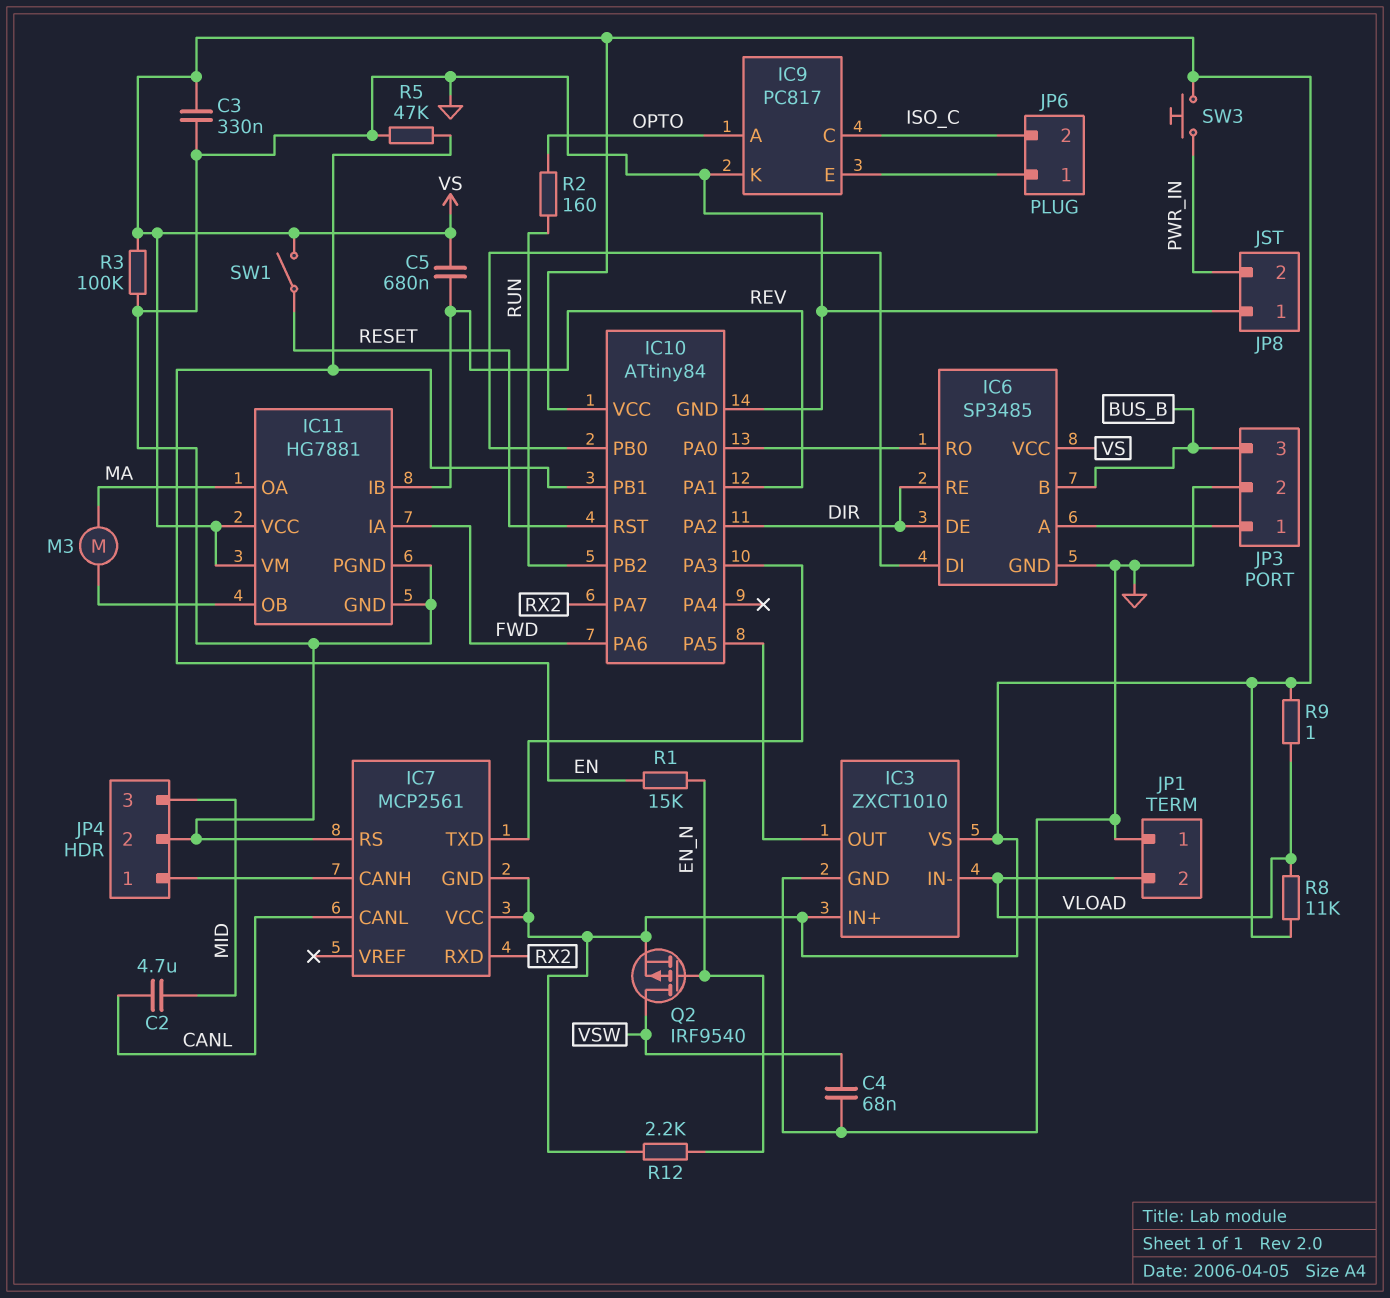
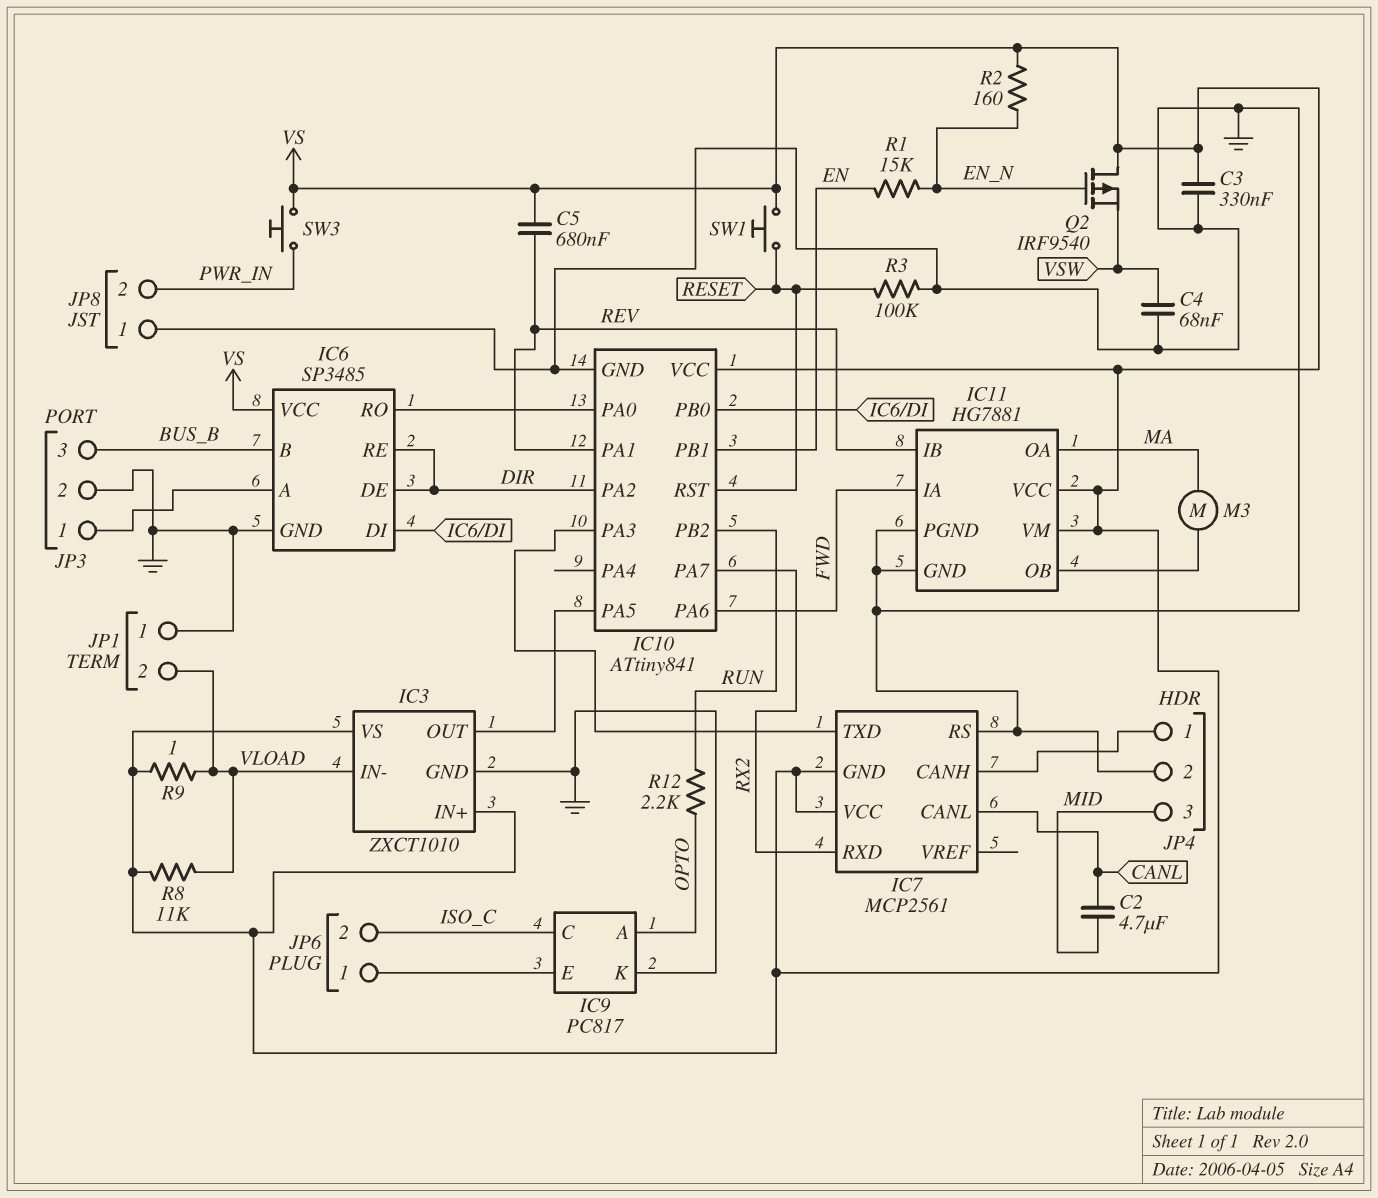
IC10: ATtiny84 -> ATtiny841
Q2: PMOS IRF9540 (G EN_N, D VSW, S VS) -> PMOS IRF9540 (G EN_N, D VS, S VSW)
R2: 160 (OPTO, RUN) -> 160 (EN_N, VS)
R3: 100k (GND, VS) -> 100k (GND, RESET)
R5: 47k (EN, GND) -> none
R12: 2.2k (EN_N, VS) -> 2.2k (OPTO, RUN)
SW1: switch (RESET, VS) -> button (RESET, VS)

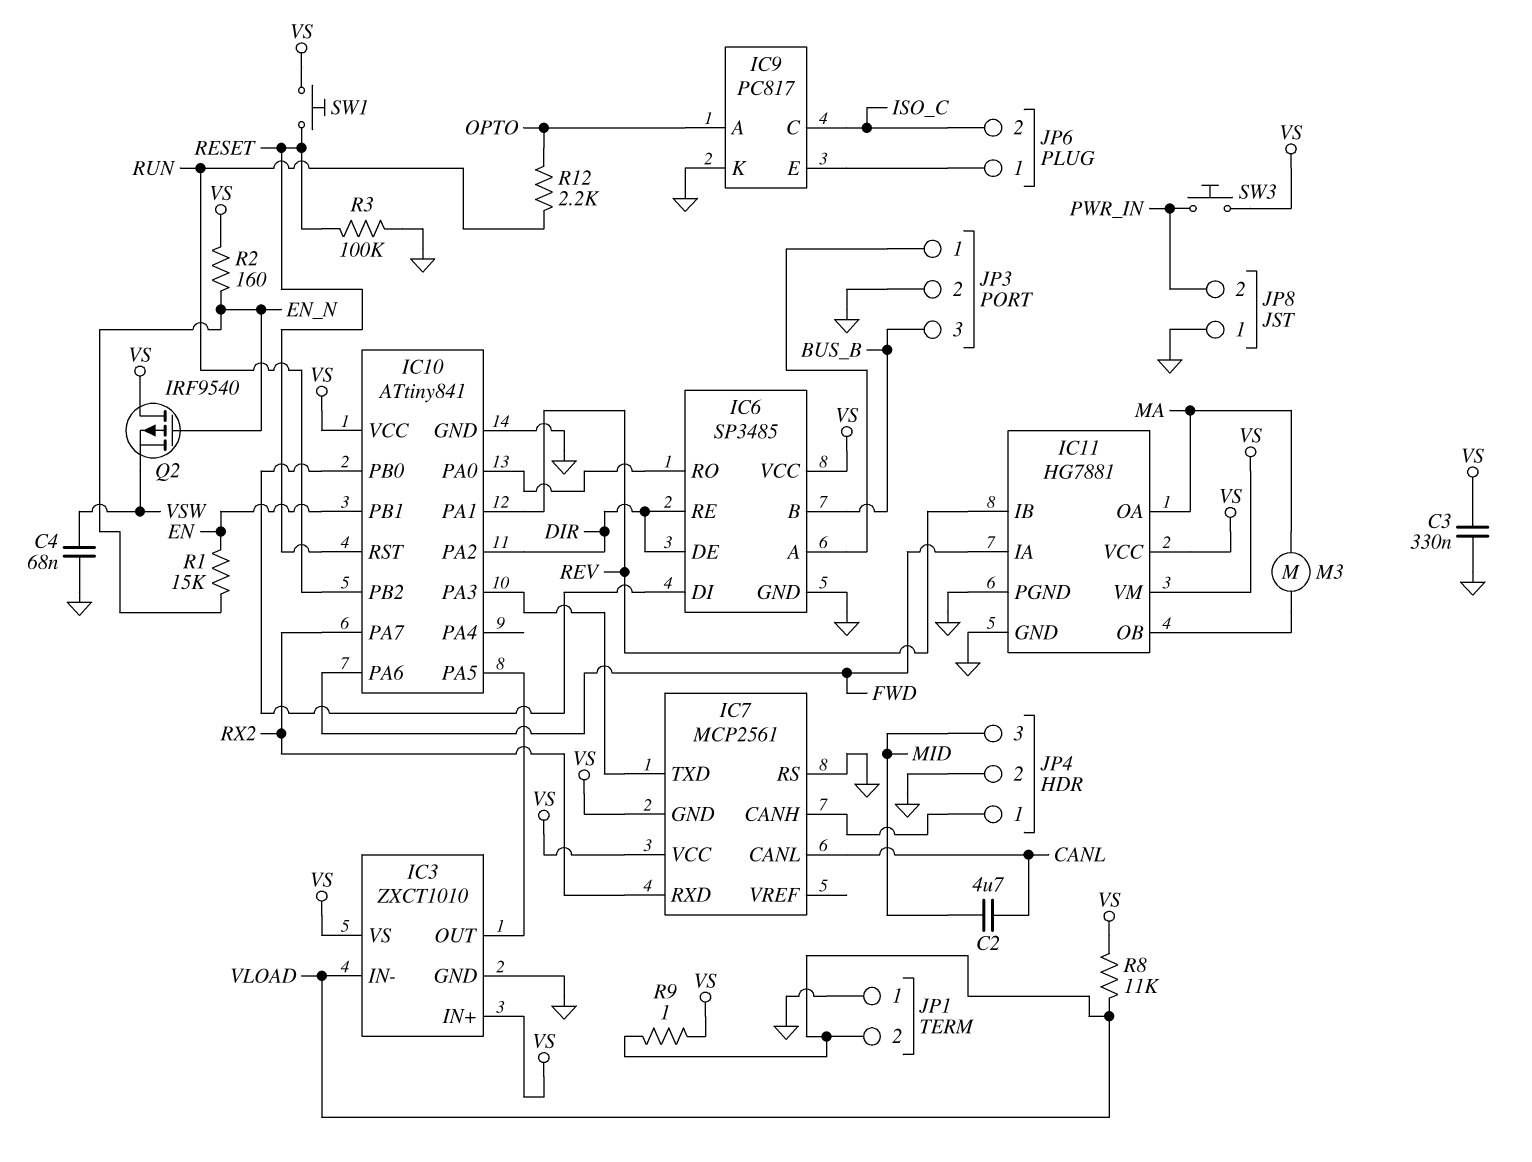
C5: 680nF (REV, VS) -> none

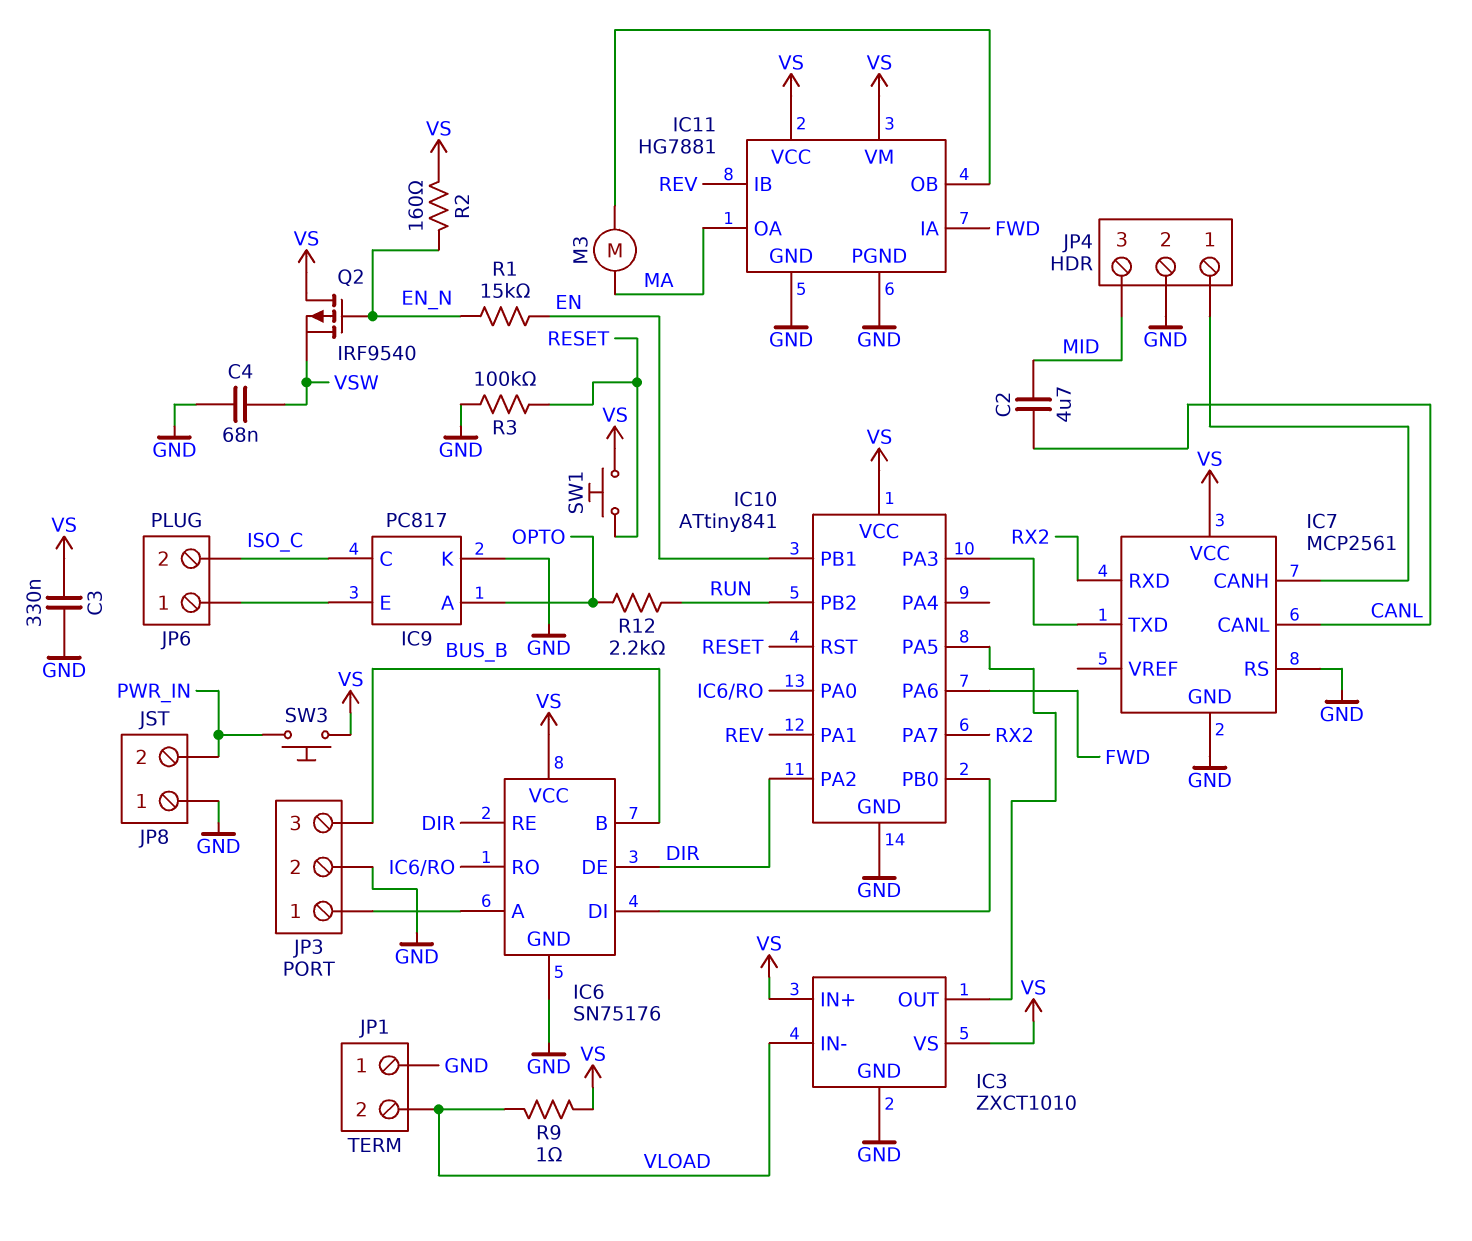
IC6: SP3485 -> SN75176
IC7 pin GND: VS -> GND
R8: 11k (VLOAD, VS) -> none

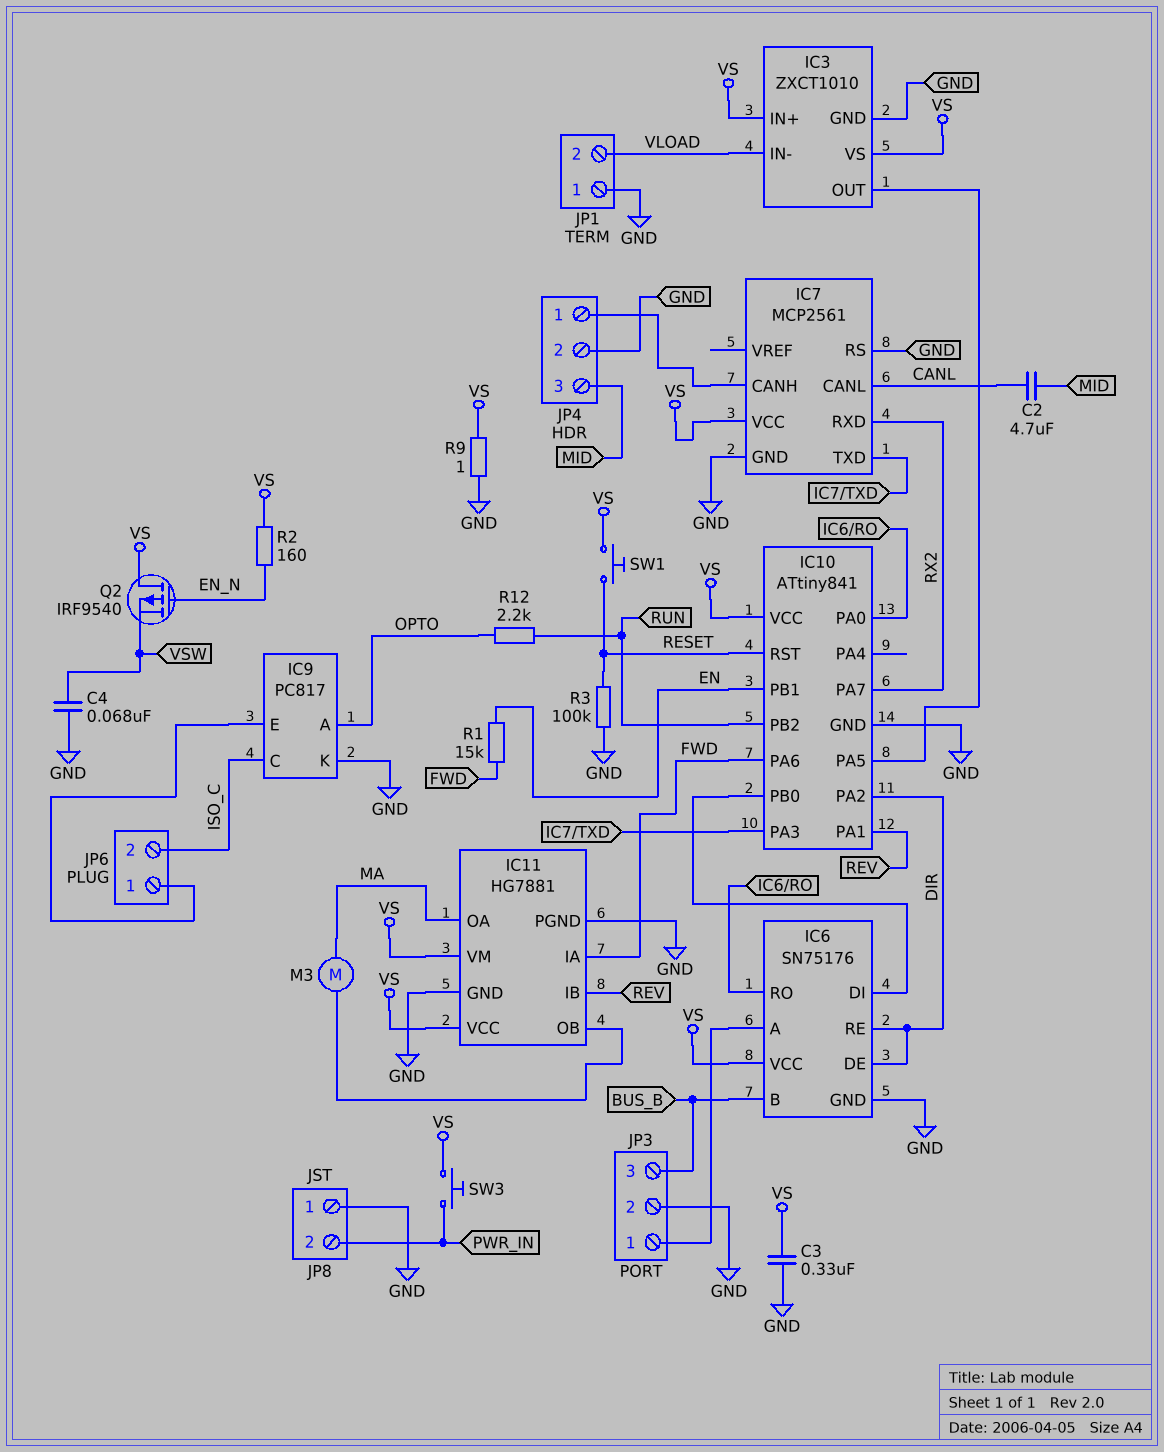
R1: 15k (EN, EN_N) -> 15k (EN, FWD)
R9: 1 (VLOAD, VS) -> 1 (GND, VS)

